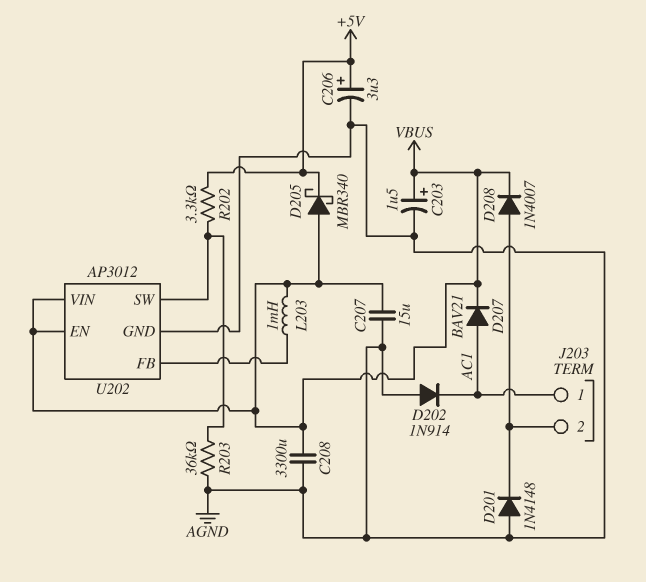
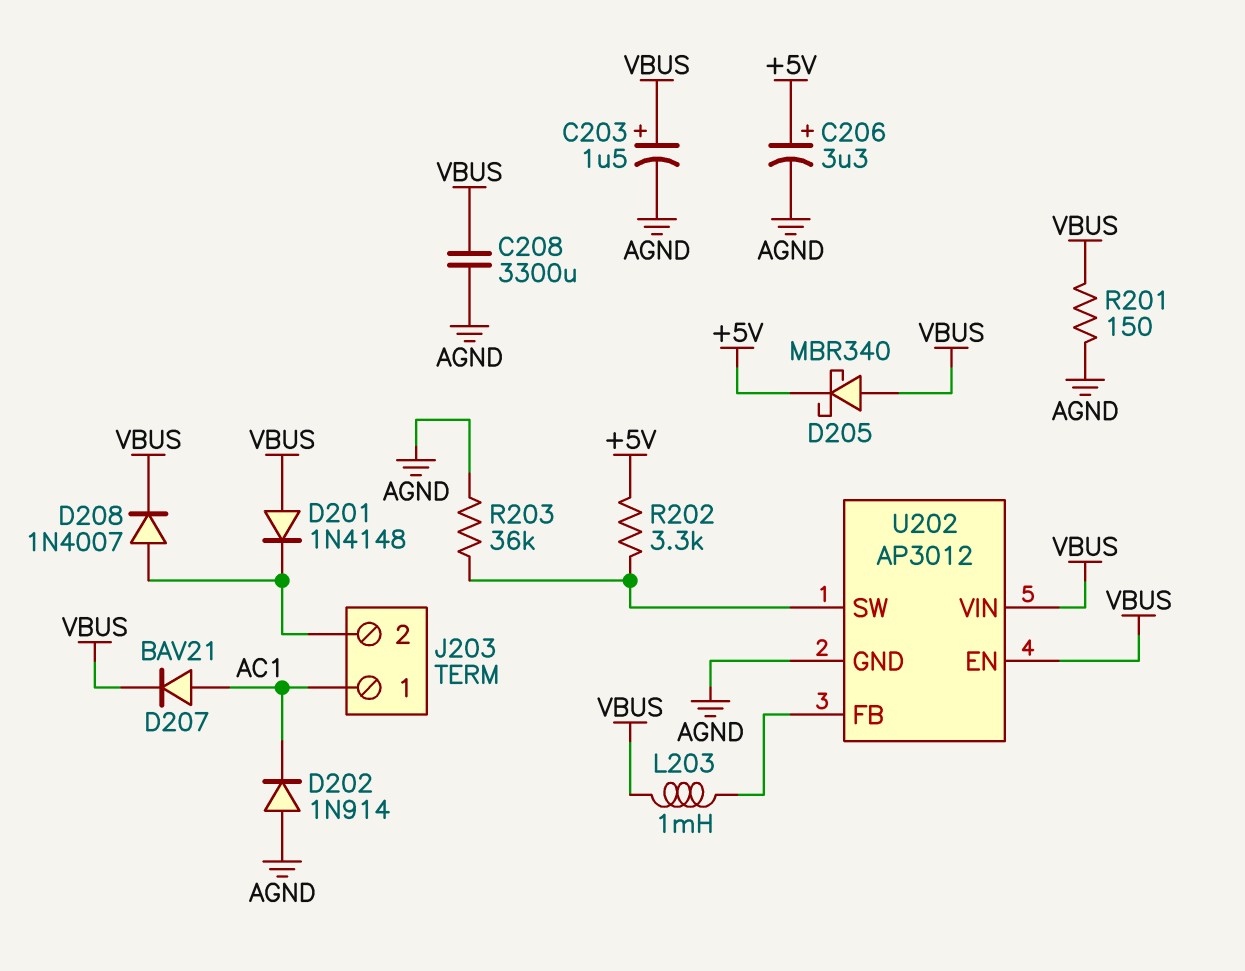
C207: 15uF (AGND, VBUS) -> none
D201: diode 1N4148 (A AGND, K J203/2) -> diode 1N4148 (A VBUS, K J203/2)
R201: none -> 150 (AGND, VBUS)

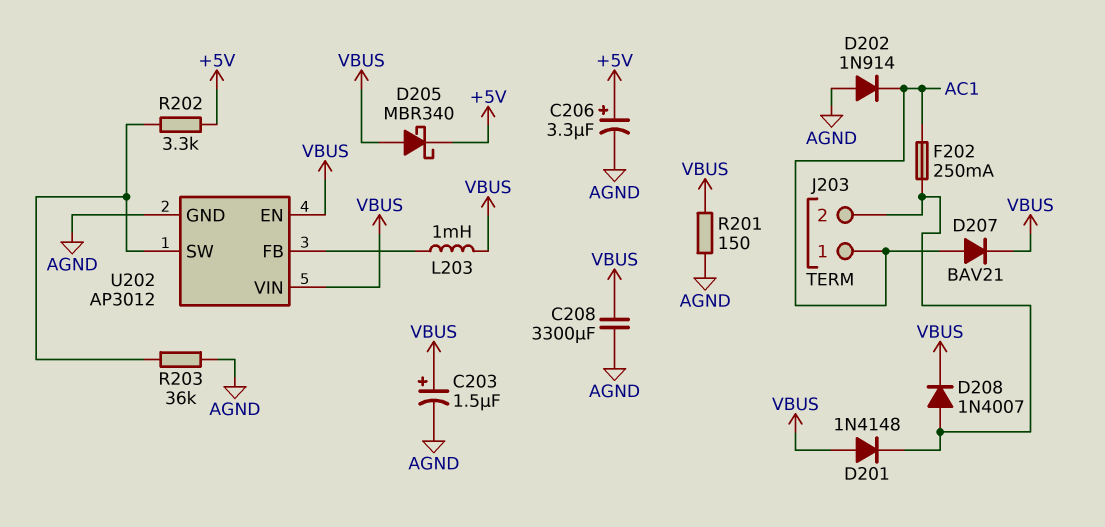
F202: none -> 250mA (AC1, J203/2)

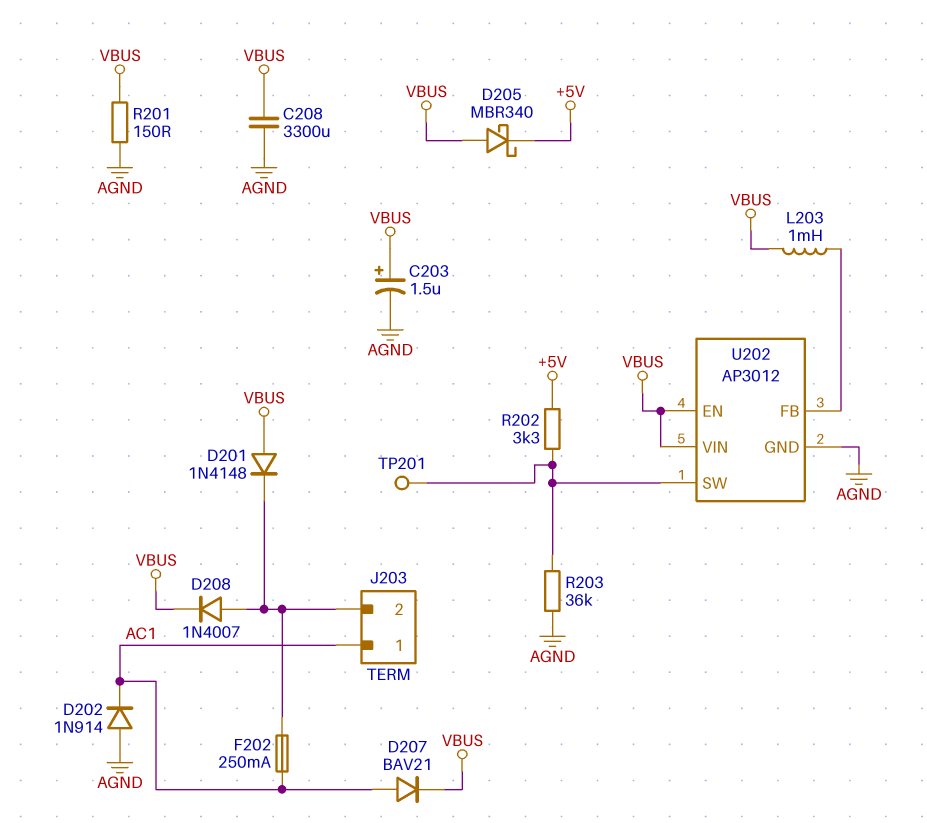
C206: 3.3uF (plus +5V, minus AGND) -> none
TP201: none -> test point (U202/SW)

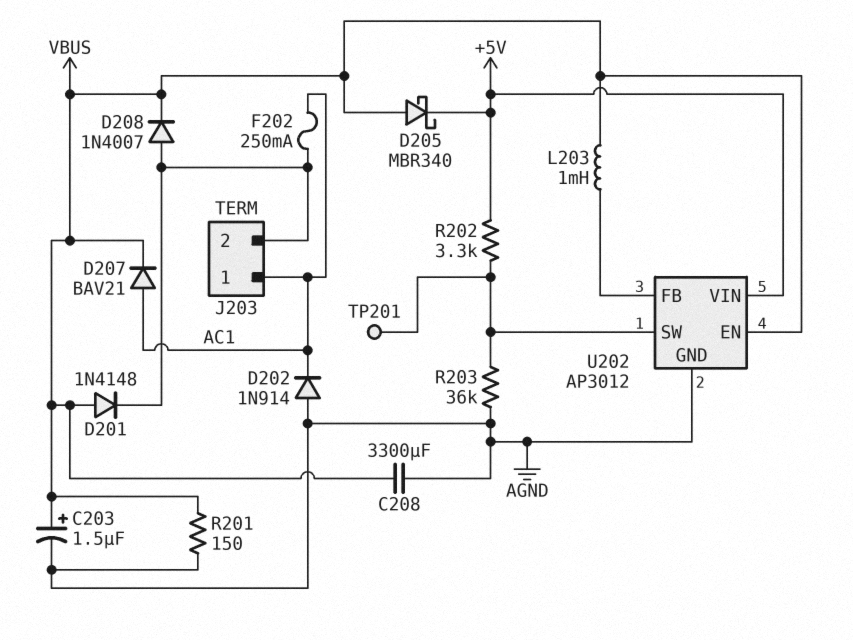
U202 pin VIN: VBUS -> +5V

